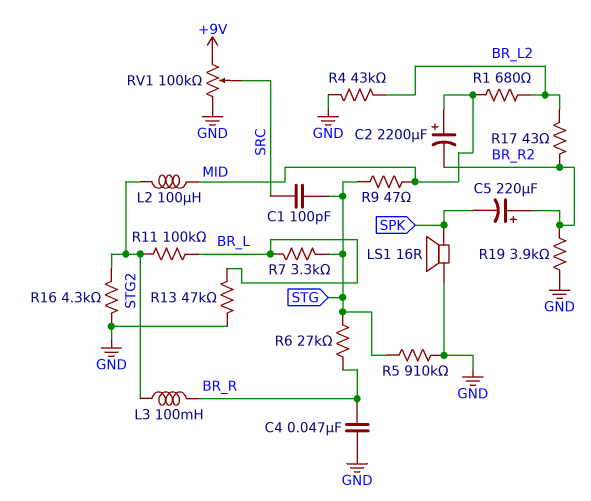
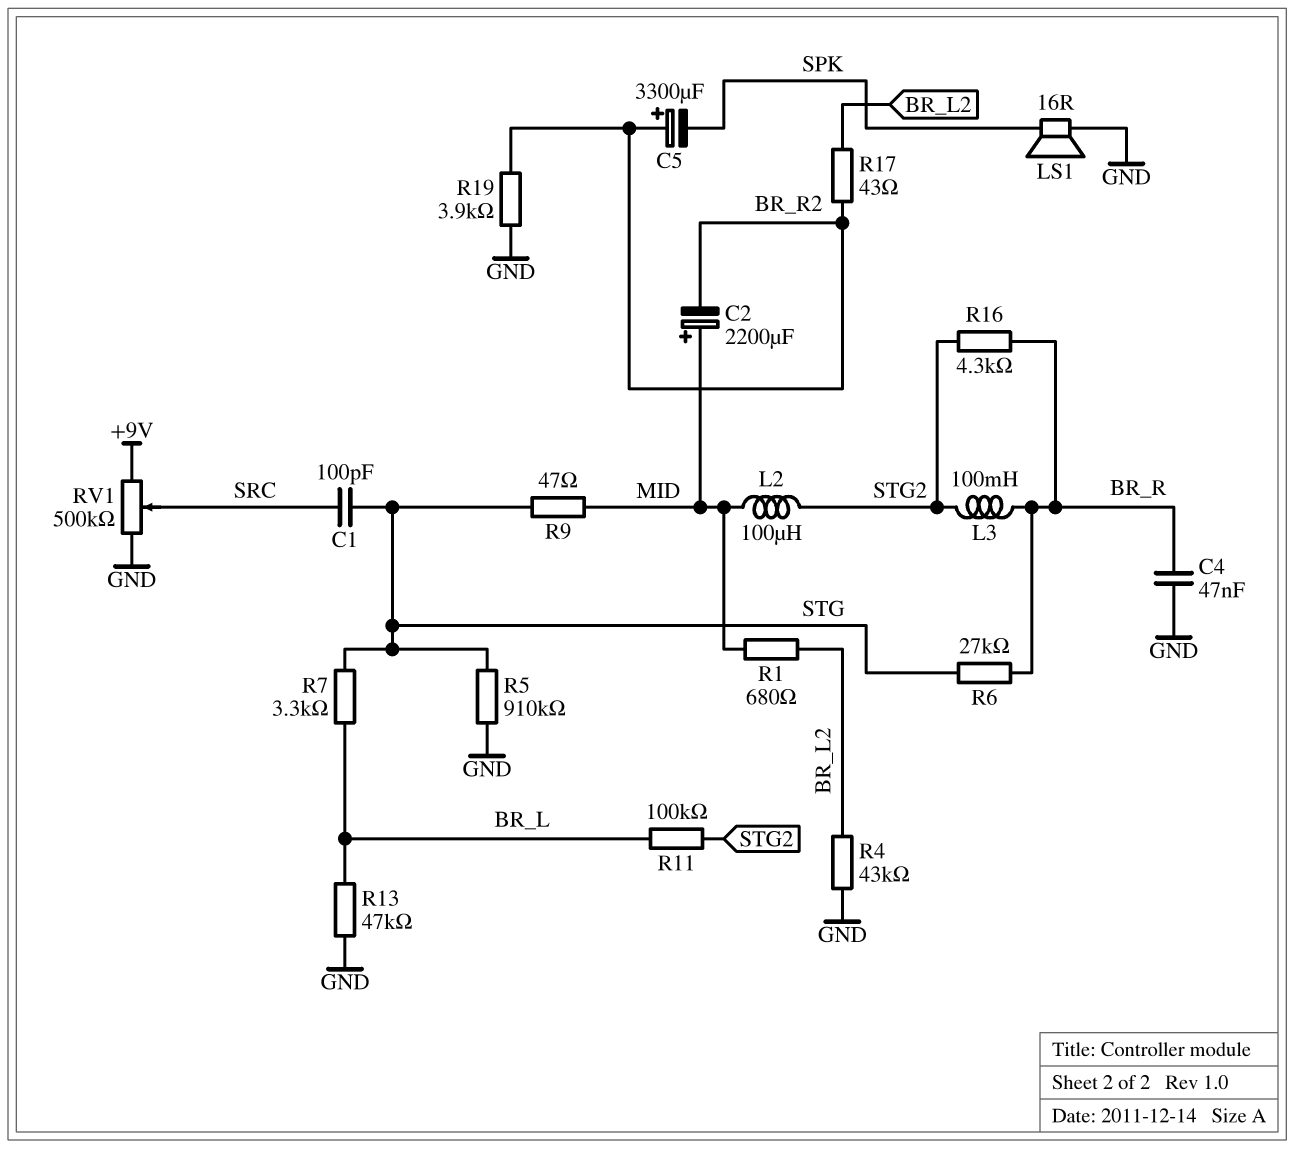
C5: 220uF (plus BR_R2, minus SPK) -> 3300uF (plus BR_R2, minus SPK)
R16: 4.3k (GND, STG2) -> 4.3k (BR_R, STG2)
RV1: 100k (+9V, GND, wiper SRC) -> 500k (+9V, GND, wiper SRC)

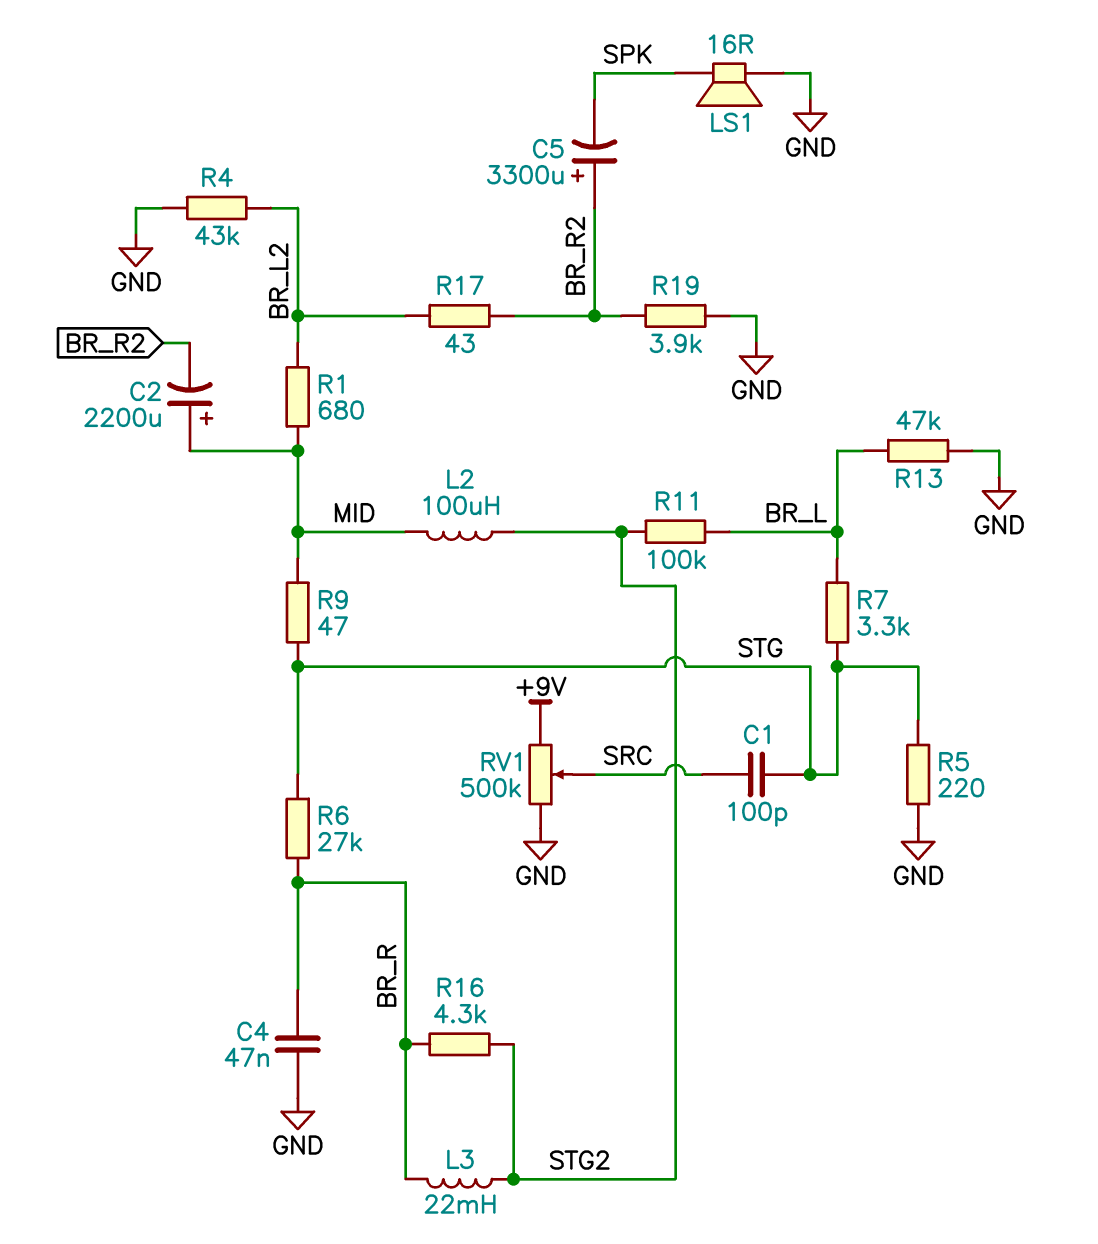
L3: 100mH (BR_R, STG2) -> 22mH (BR_R, STG2)
R5: 910k (GND, STG) -> 220 (GND, STG)

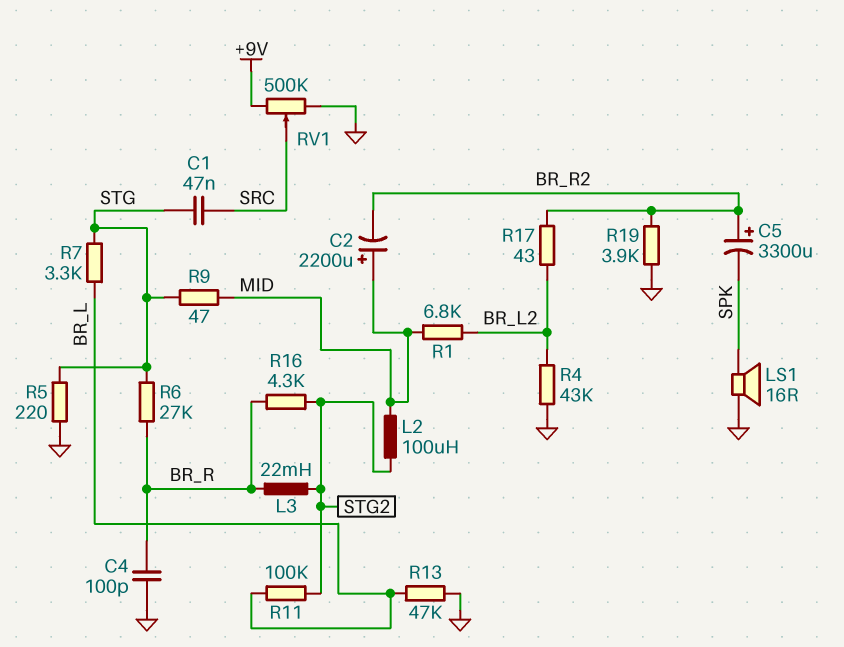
C1: 100pF (SRC, STG) -> 47nF (SRC, STG)
C4: 47nF (BR_R, GND) -> 100pF (BR_R, GND)
R1: 680 (BR_L2, MID) -> 6.8k (BR_L2, MID)

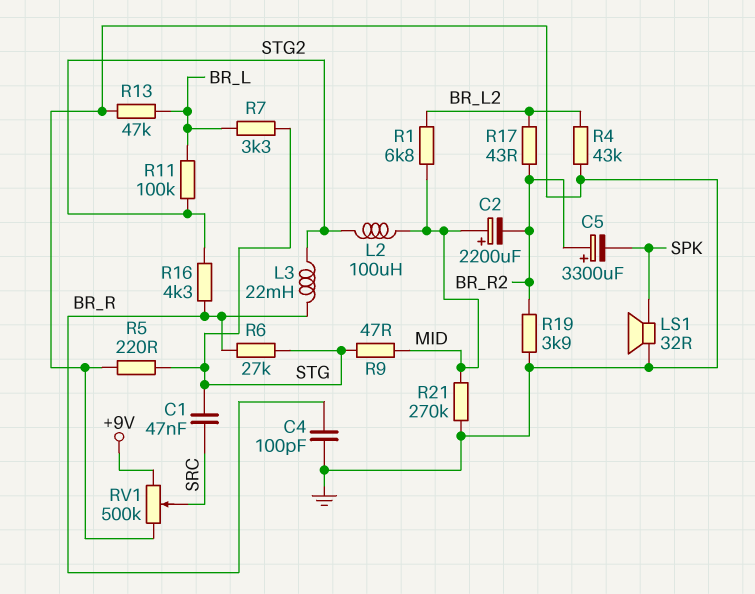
LS1: speaker 16R (GND, SPK) -> speaker 32R (GND, SPK)
R21: none -> 270k (GND, MID)

